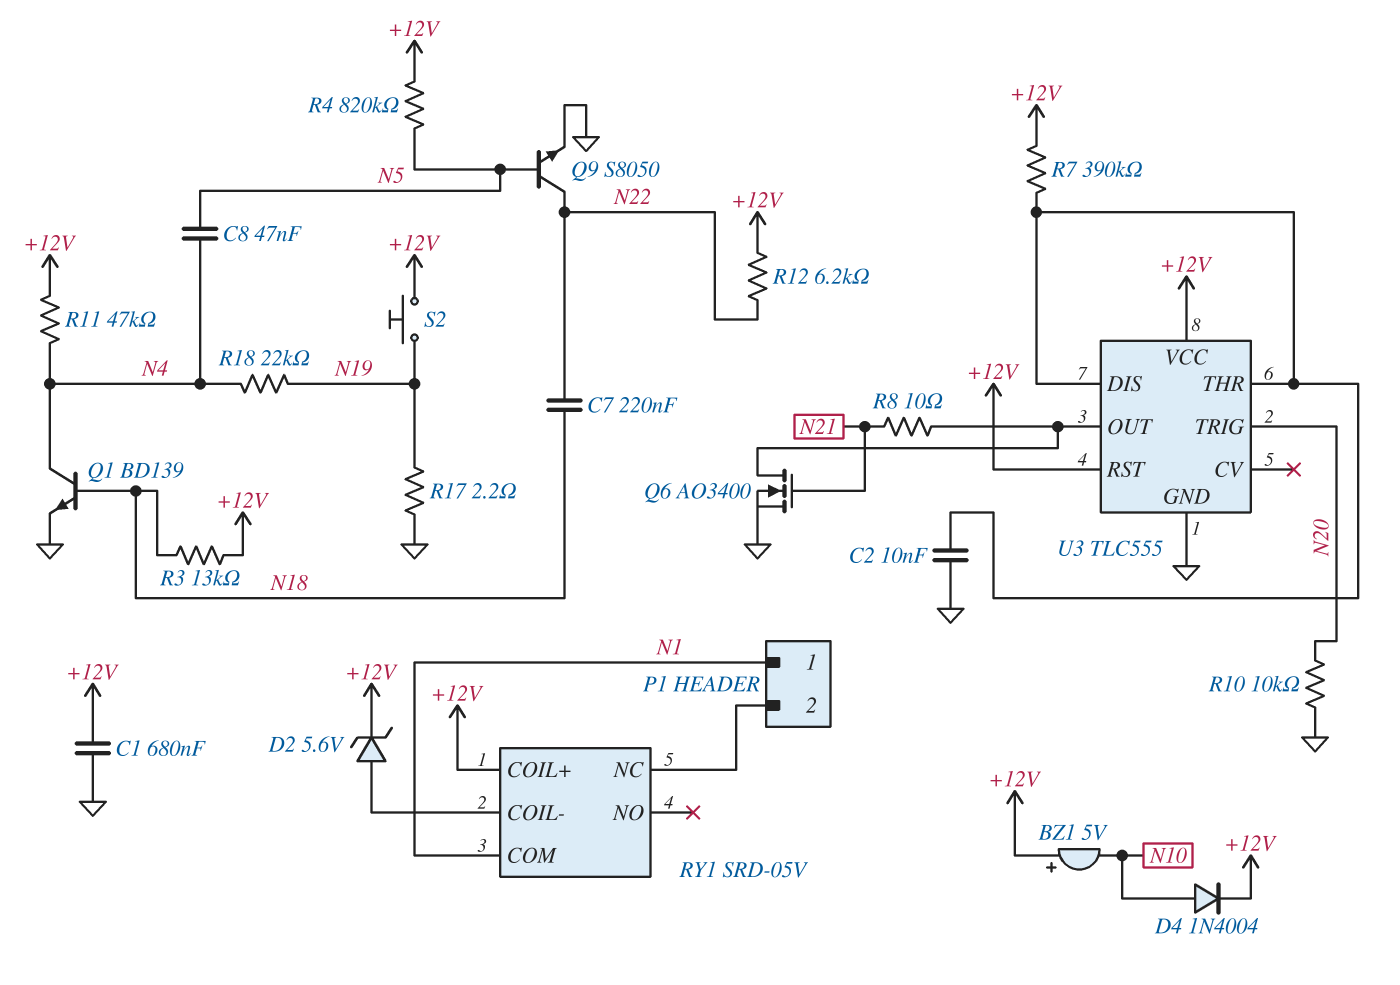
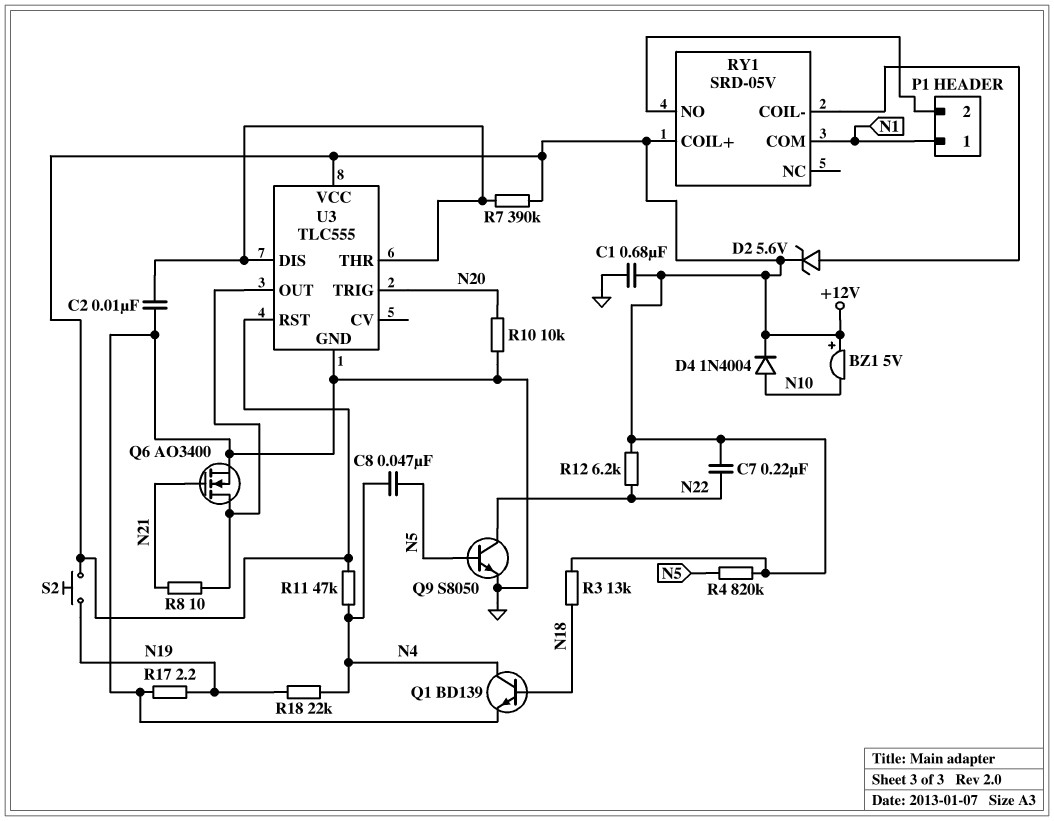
C7: 220nF (N18, N22) -> 220nF (+12V, N22)
RY1 pin NC: P1/2 -> none
RY1 pin NO: none -> P1/2

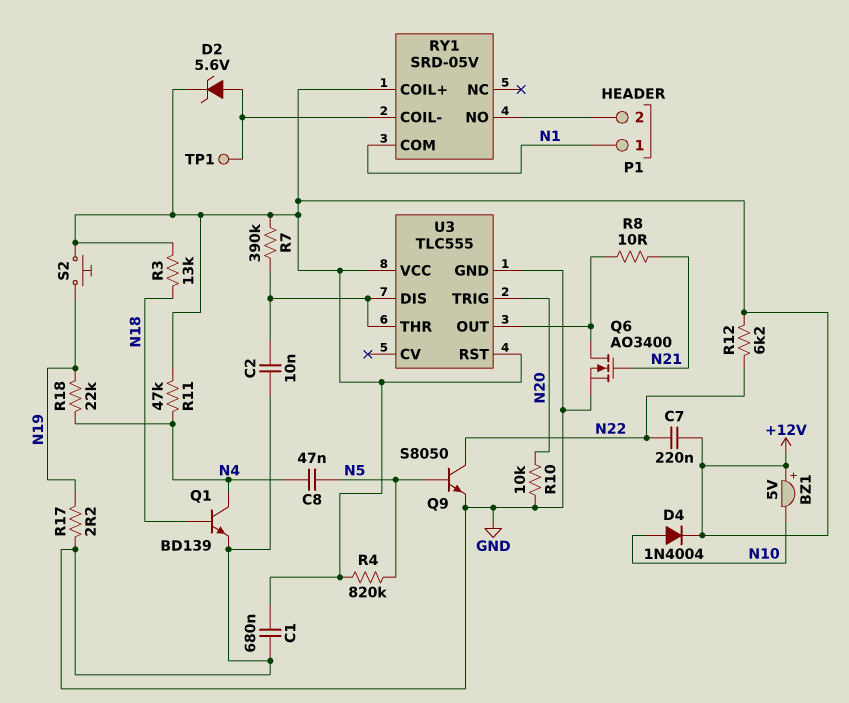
TP1: none -> test point (RY1/COIL-)

